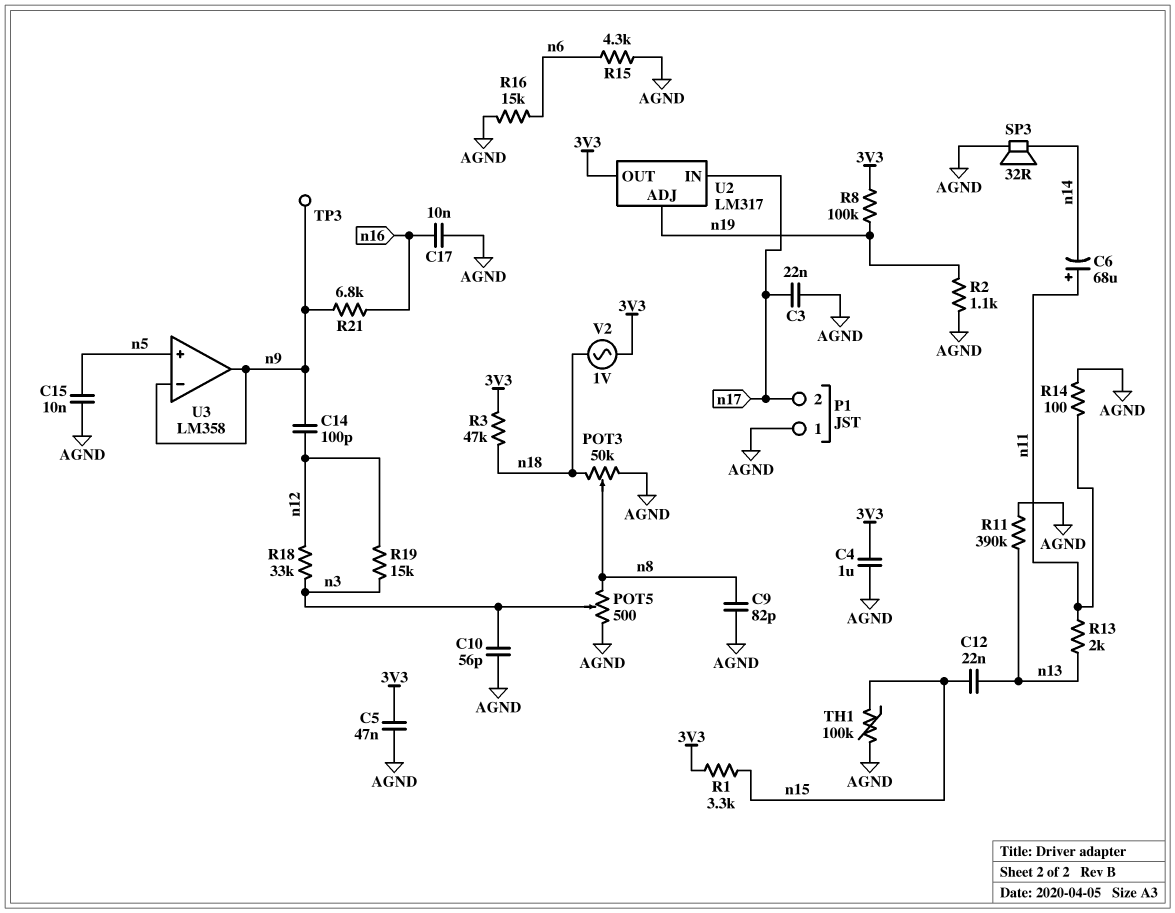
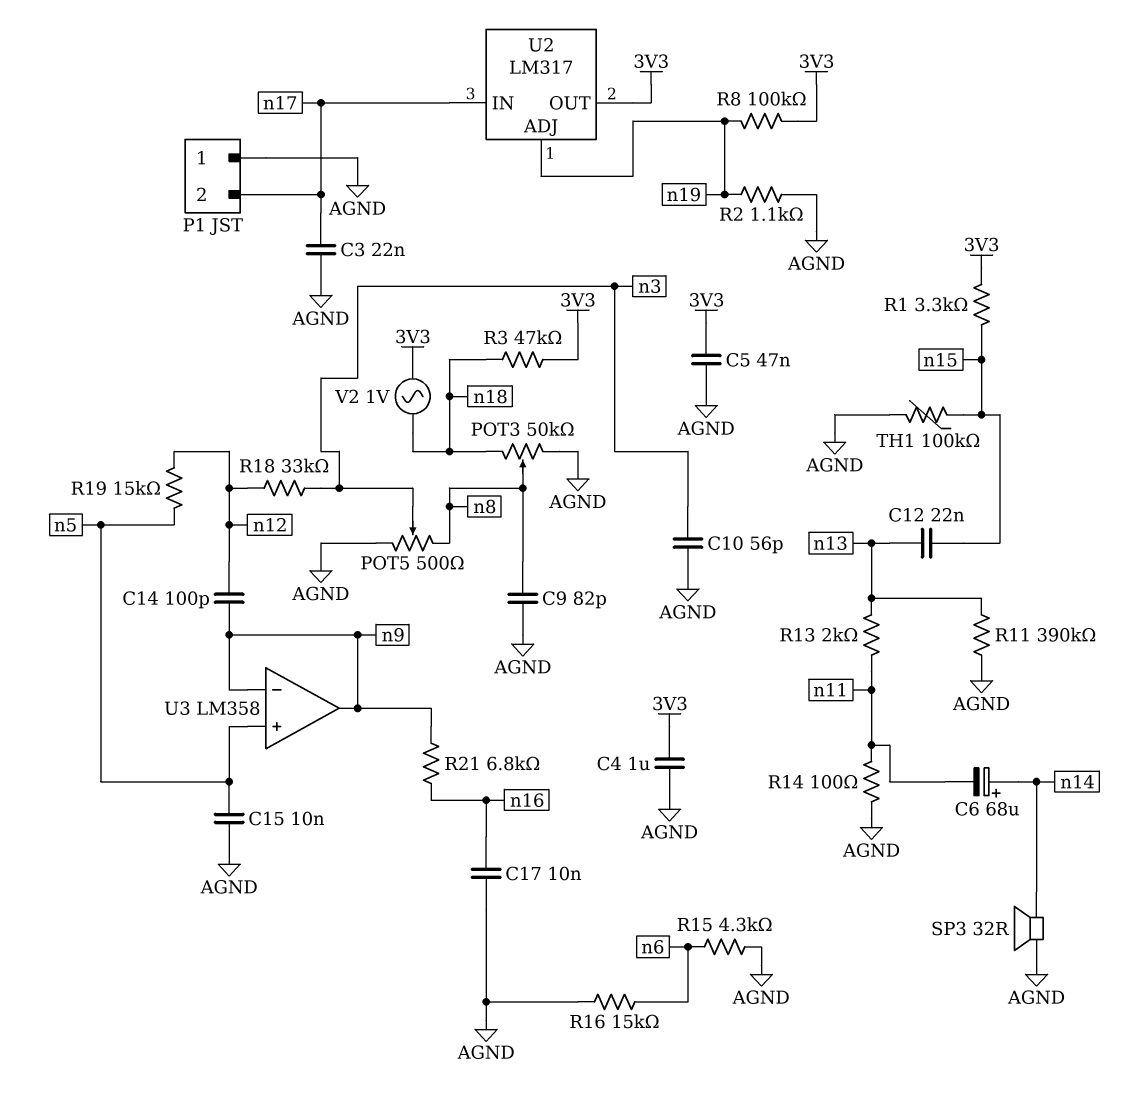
C6: 68uF (plus n11, minus n14) -> 68uF (plus n14, minus n11)
R19: 15k (n3, n12) -> 15k (n5, n12)
TP3: test point (n9) -> none

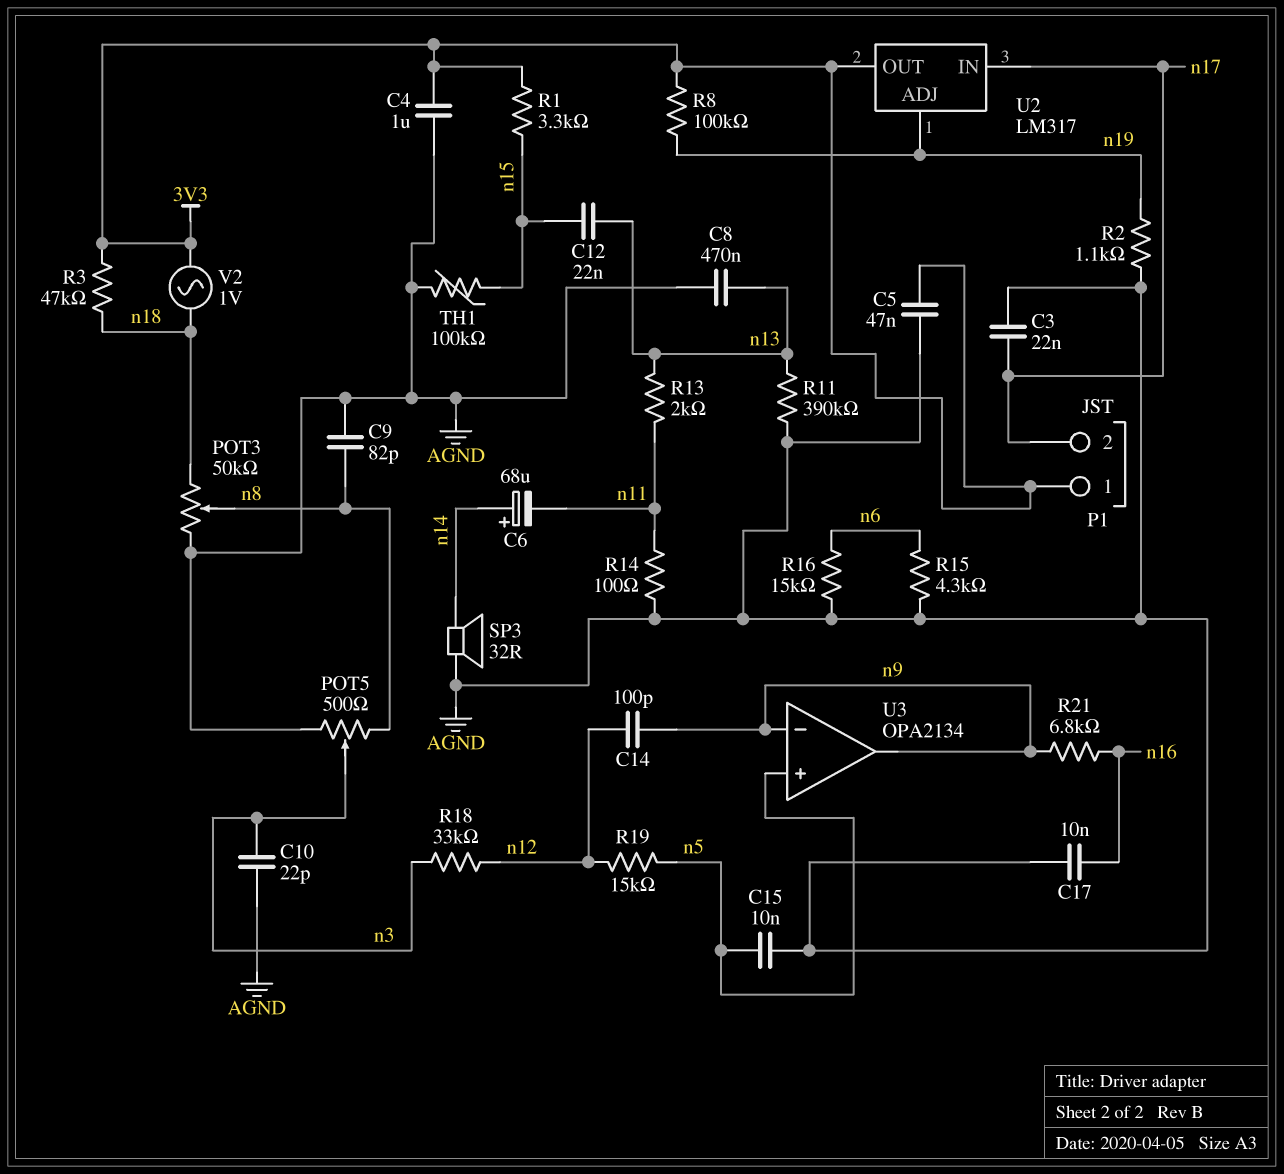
C8: none -> 470nF (AGND, n13)
C10: 56pF (AGND, n3) -> 22pF (AGND, n3)
P1 pin 1: AGND -> 3V3
U3: LM358 -> OPA2134

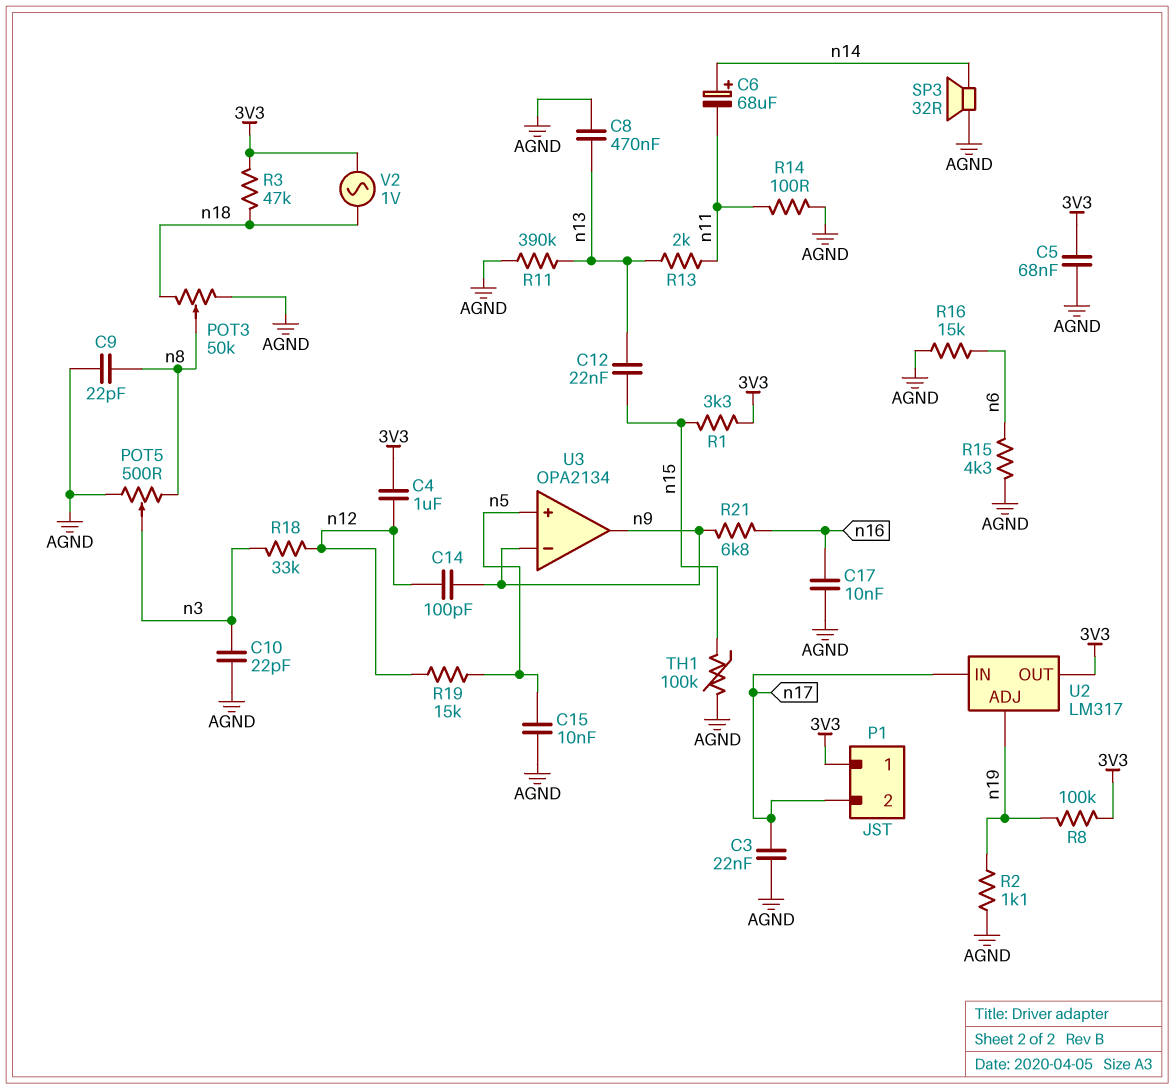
C4: 1uF (3V3, AGND) -> 1uF (3V3, n12)
C5: 47nF (3V3, AGND) -> 68nF (3V3, AGND)
C9: 82pF (AGND, n8) -> 22pF (AGND, n8)

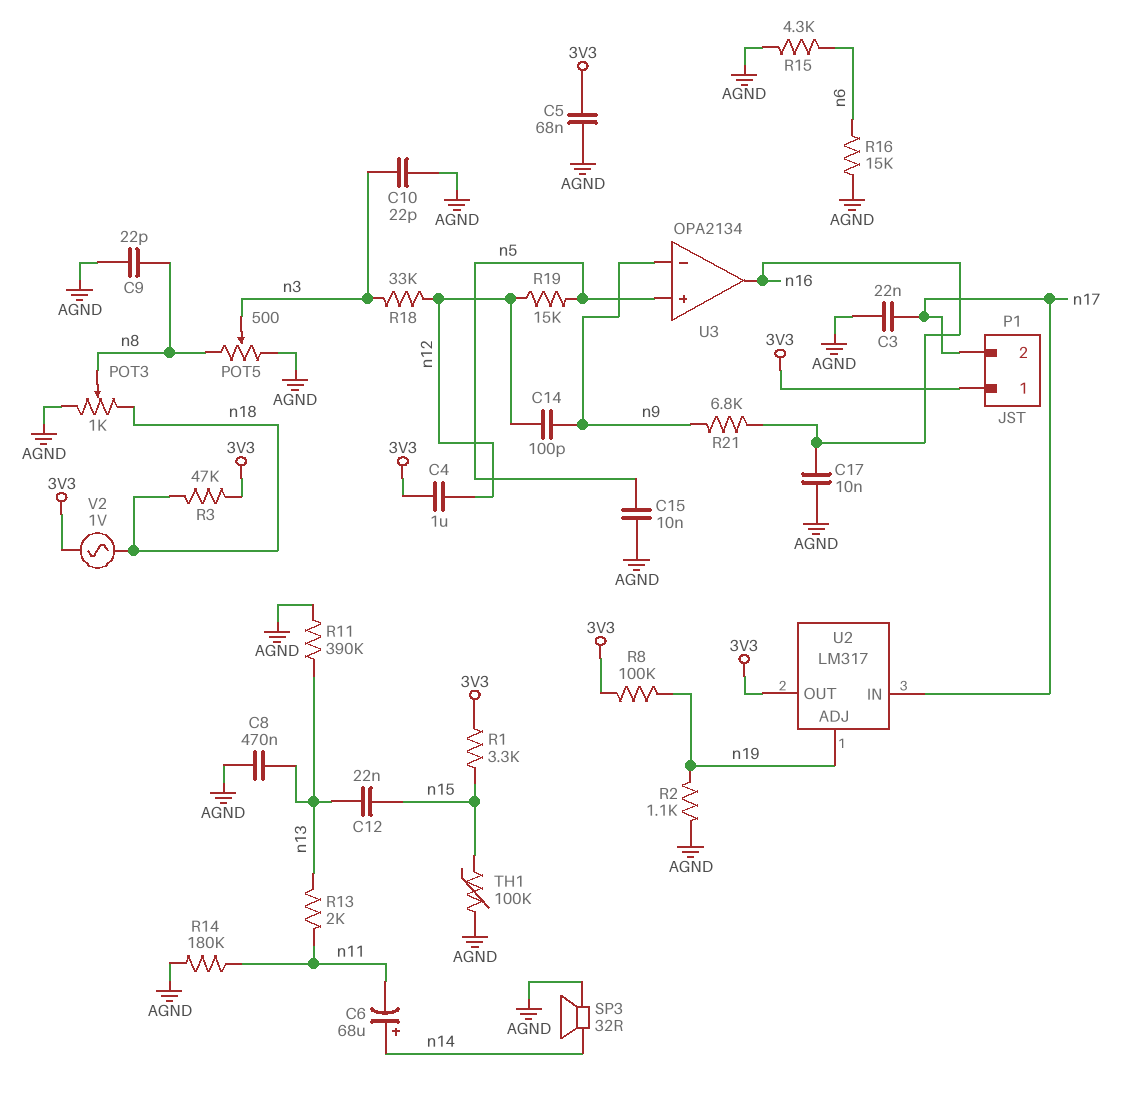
POT3: 50k (AGND, n18, wiper n8) -> 1k (AGND, n18, wiper n8)
R14: 100 (AGND, n11) -> 180k (AGND, n11)
U3 pin out: n9 -> n16

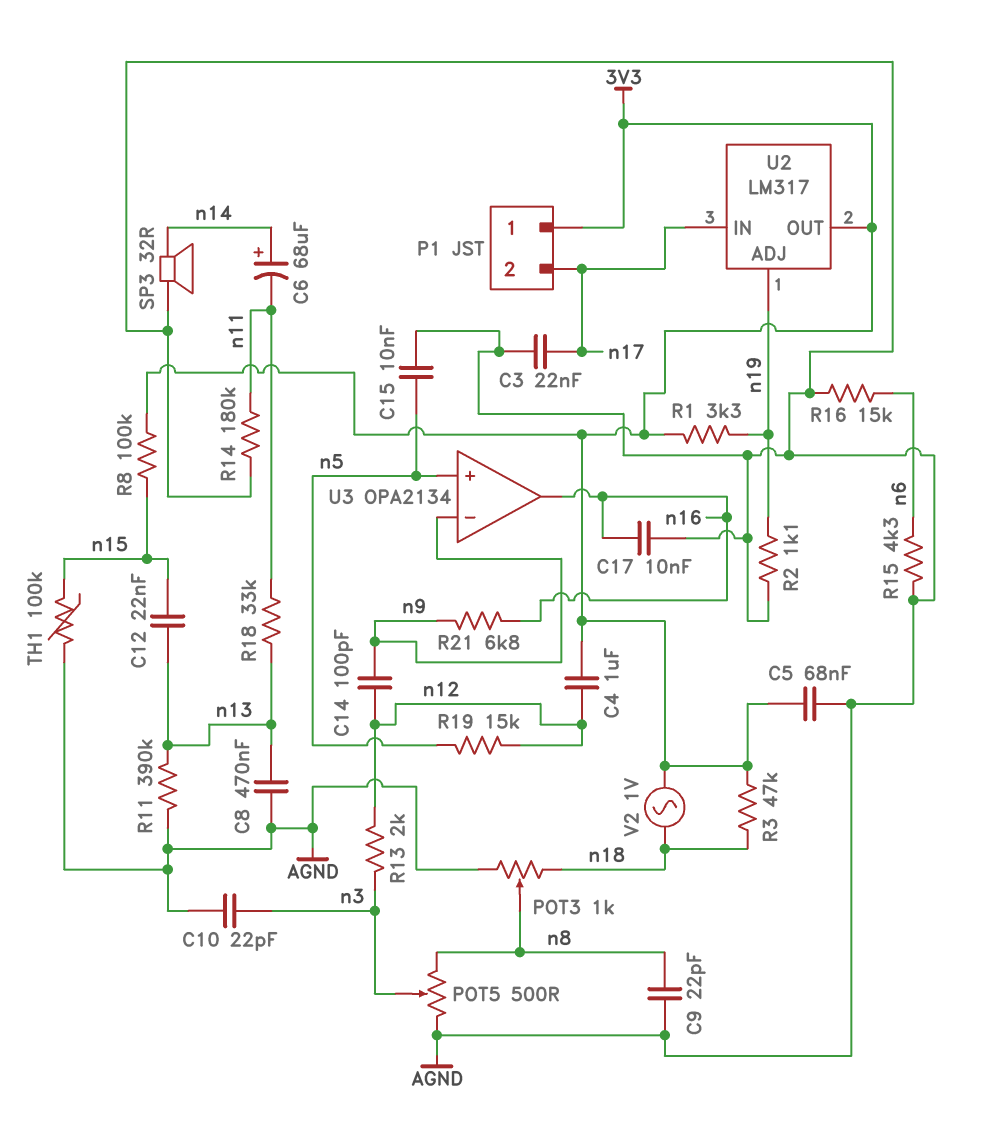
R1: 3.3k (3V3, n15) -> 3.3k (3V3, n19)
R8: 100k (3V3, n19) -> 100k (3V3, n15)
R13: 2k (n11, n13) -> 2k (n3, n12)
R18: 33k (n3, n12) -> 33k (n11, n13)

